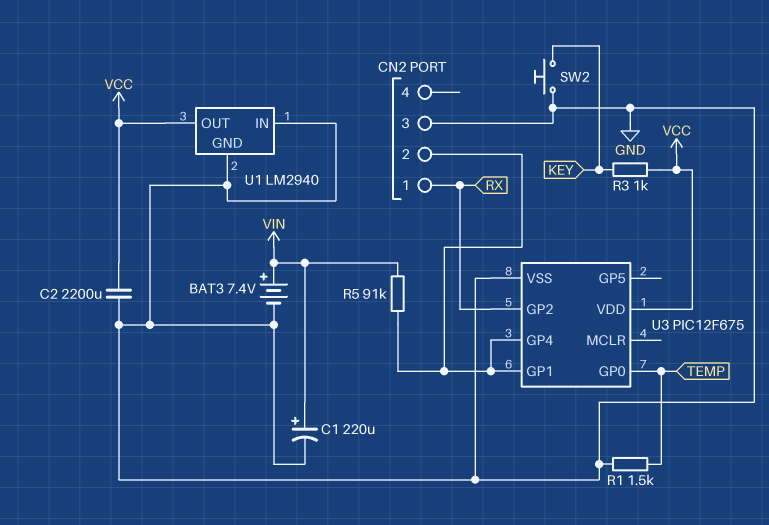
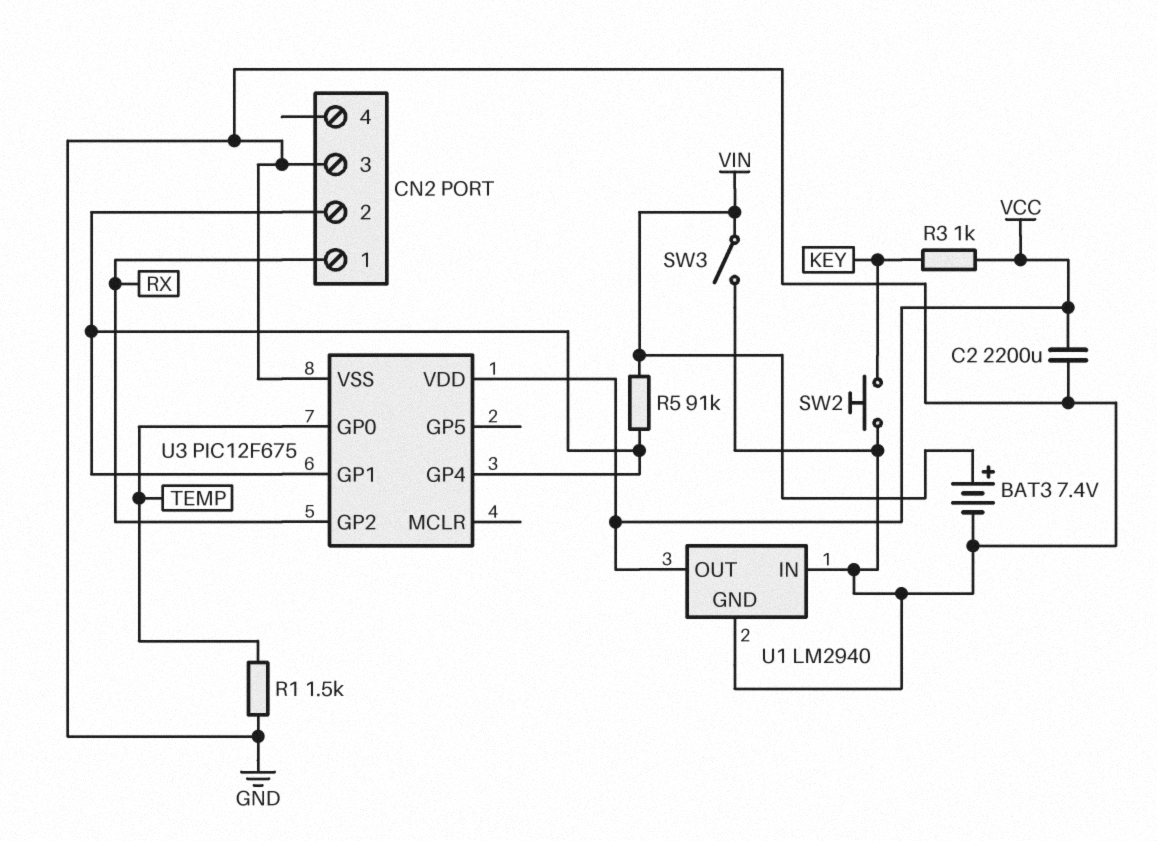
C1: 220uF (plus VIN, minus GND) -> none
SW3: none -> switch (GND, VIN)

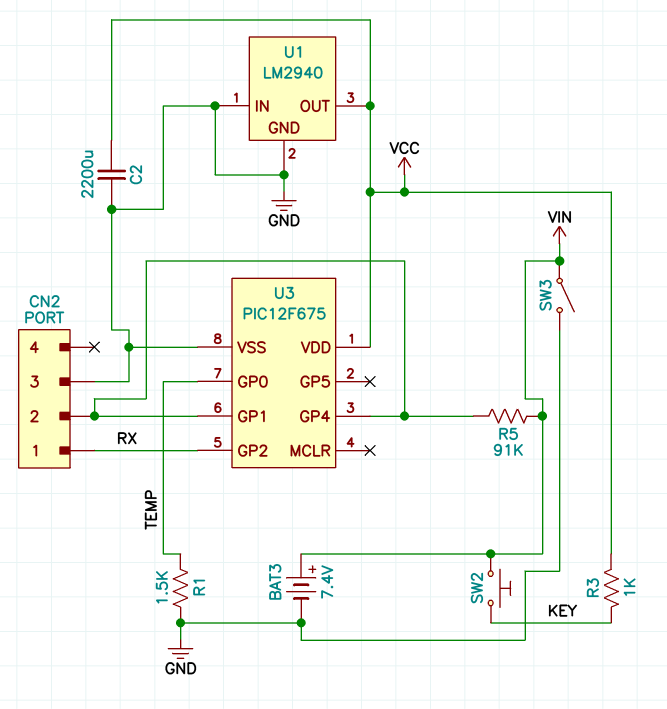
SW2: button (GND, KEY) -> button (KEY, VIN)

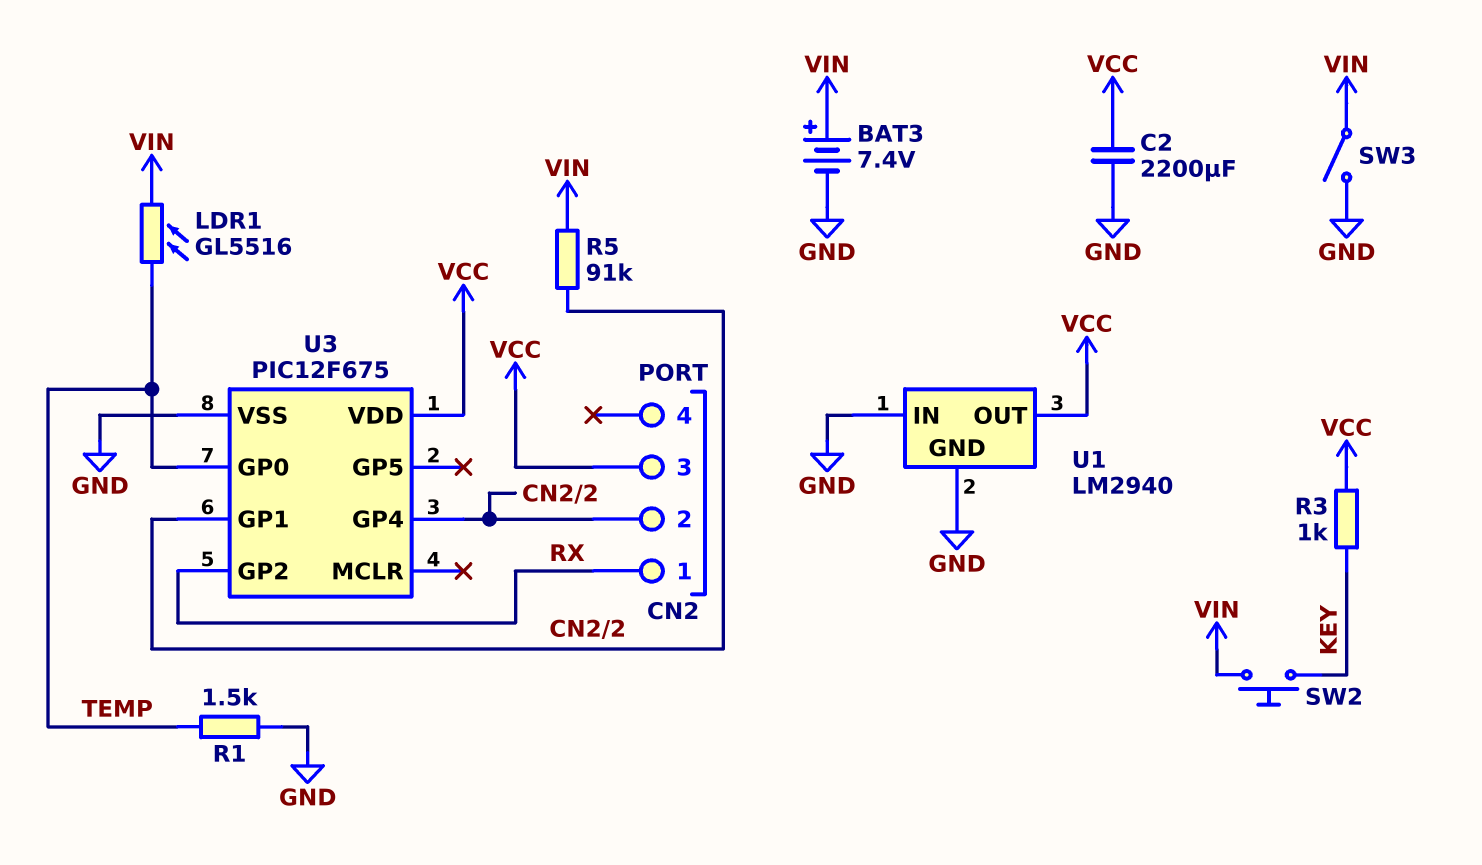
CN2 pin 3: GND -> VCC
LDR1: none -> GL5516 (TEMP, VIN)

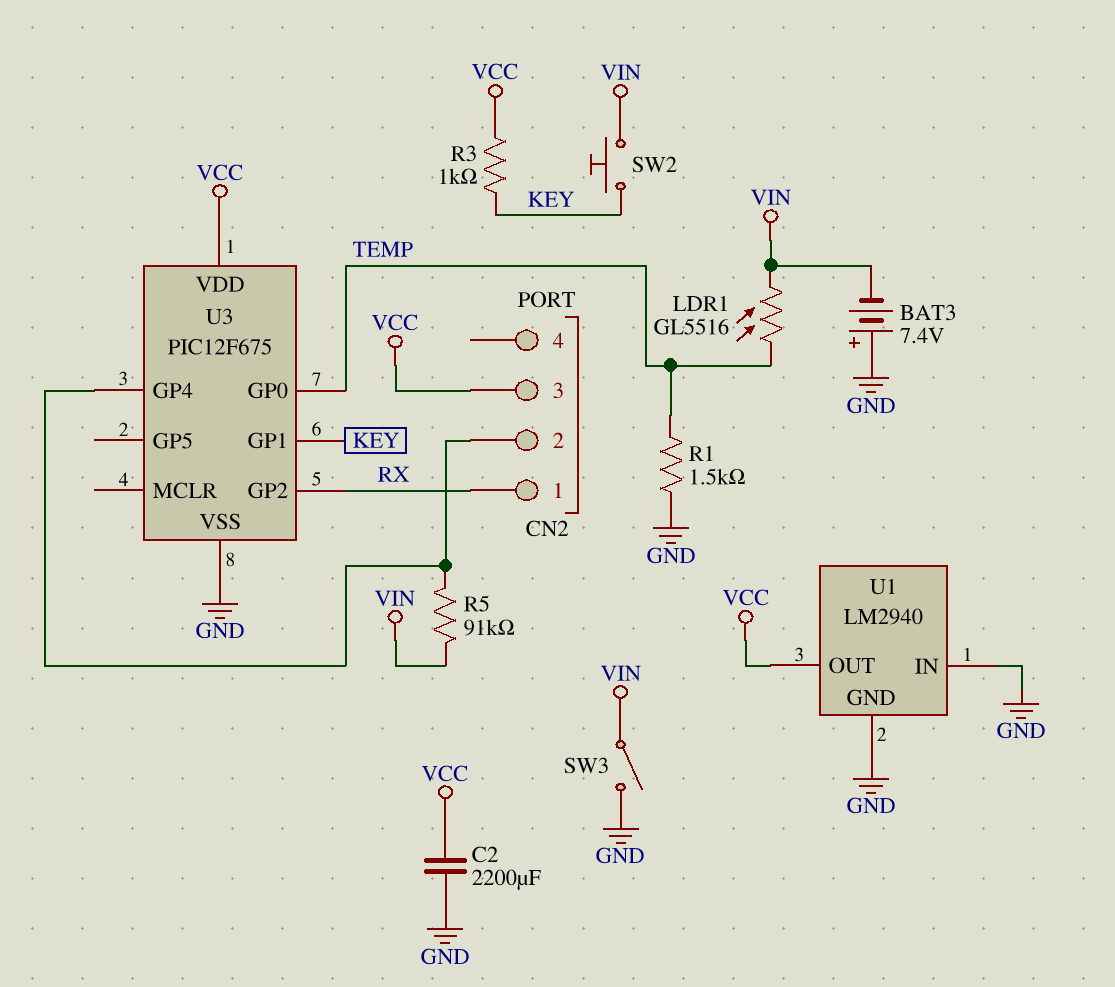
BAT3: 7.4V (plus VIN, minus GND) -> 7.4V (plus GND, minus VIN)
U3 pin GP1: CN2/2 -> KEY

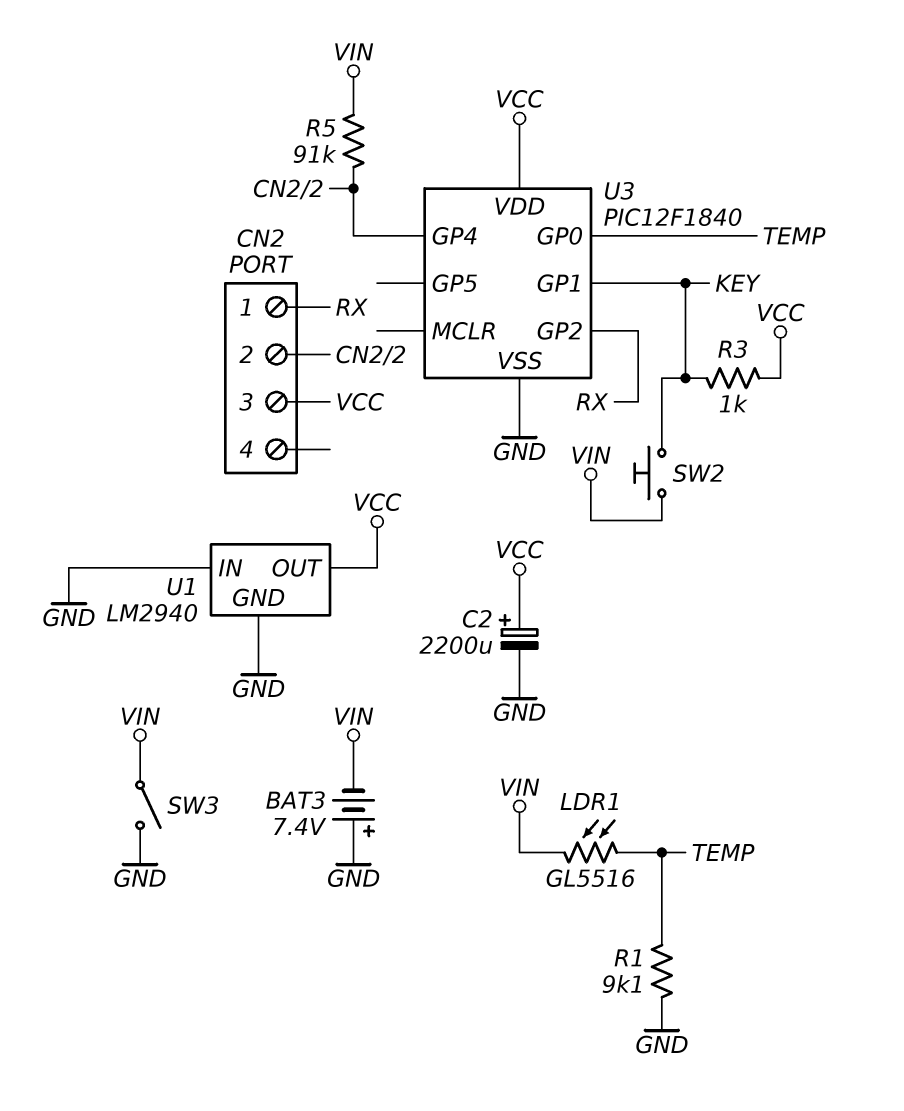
C2: 2200uF (GND, VCC) -> 2200uF (plus VCC, minus GND)
R1: 1.5k (GND, TEMP) -> 9.1k (GND, TEMP)
U3: PIC12F675 -> PIC12F1840

